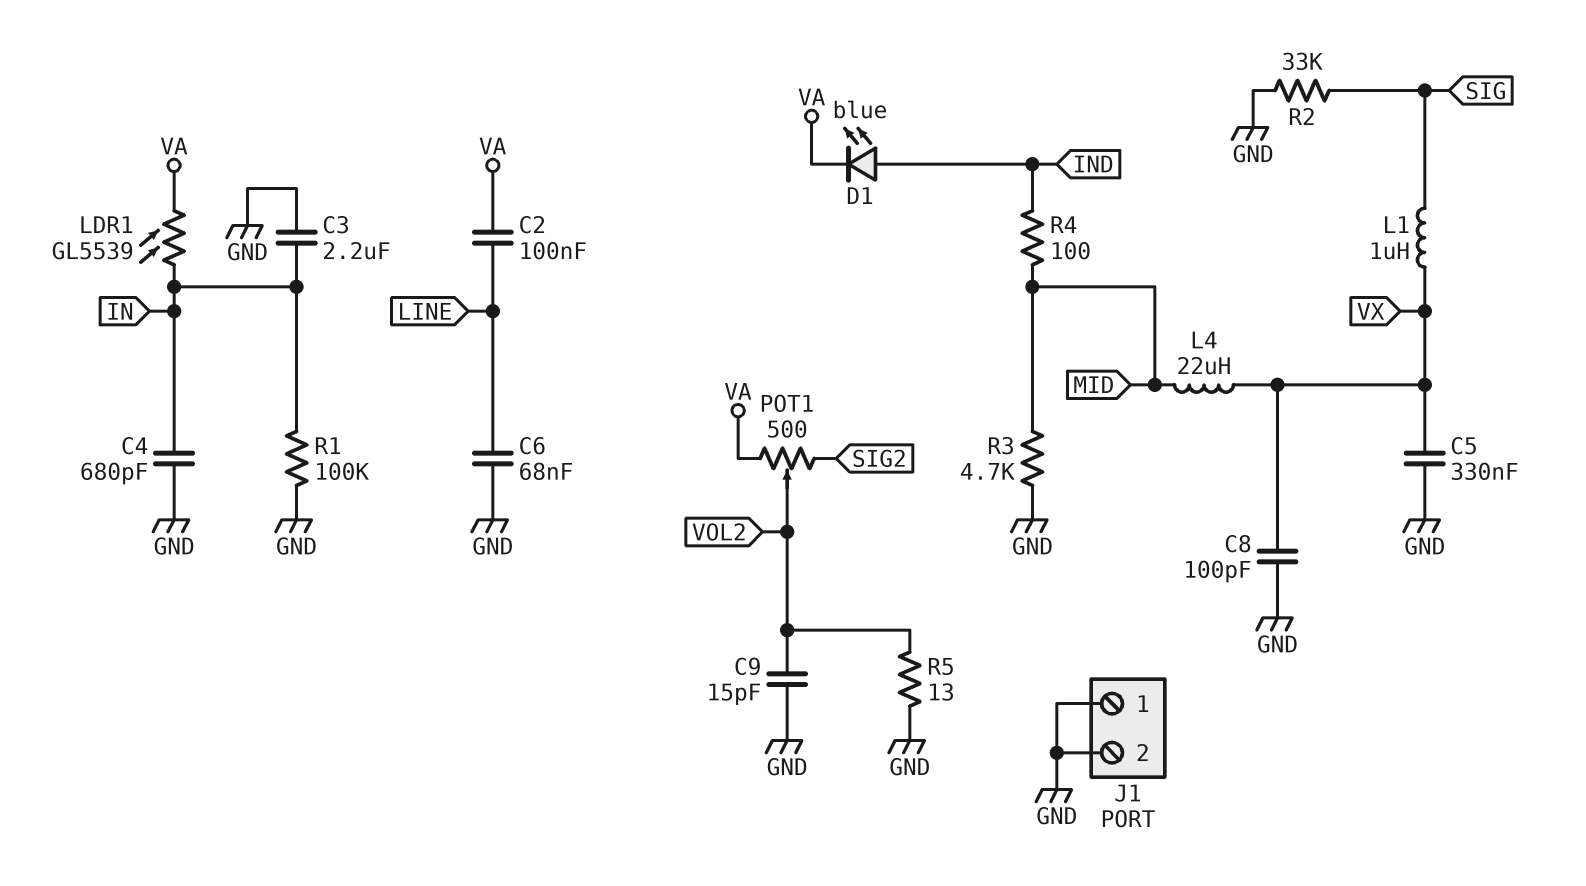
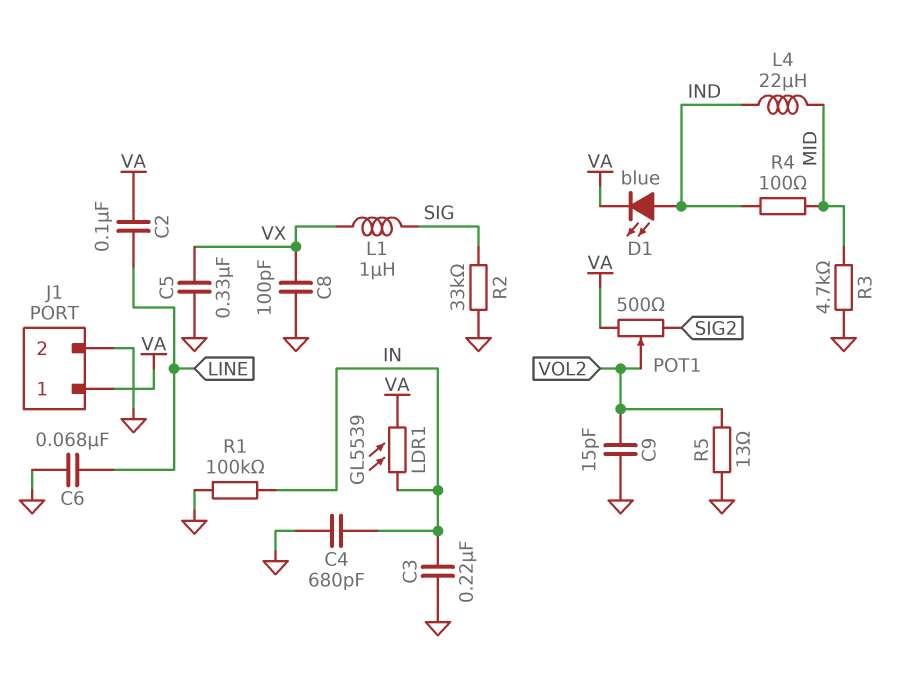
C3: 2.2uF (GND, IN) -> 220nF (GND, IN)
J1 pin 1: GND -> VA
L4: 22uH (MID, VX) -> 22uH (IND, MID)

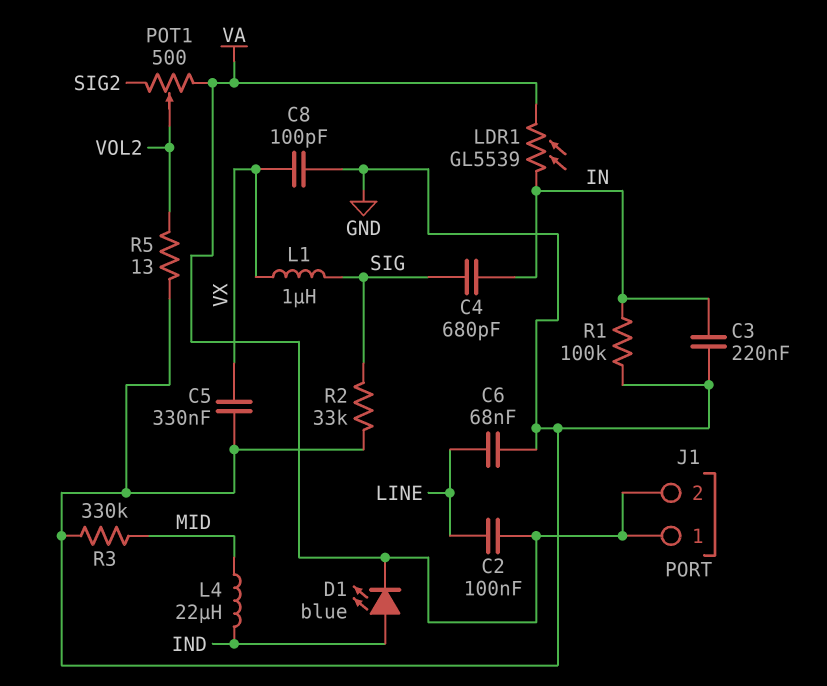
C4: 680pF (GND, IN) -> 680pF (IN, SIG)
C9: 15pF (GND, VOL2) -> none
J1 pin 2: GND -> VA
R3: 4.7k (GND, MID) -> 330k (GND, MID)
R4: 100 (IND, MID) -> none

